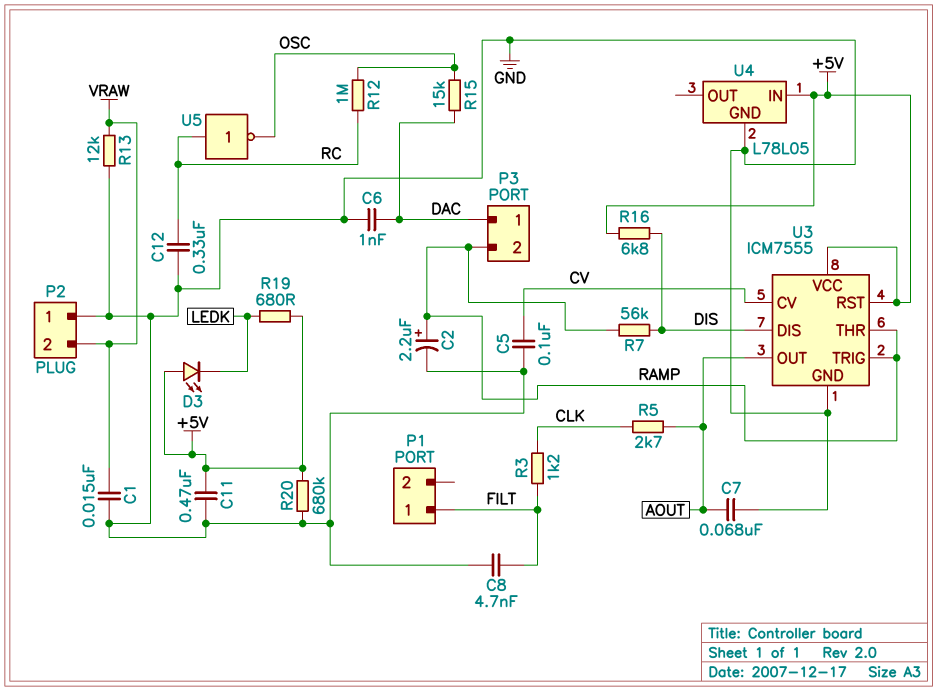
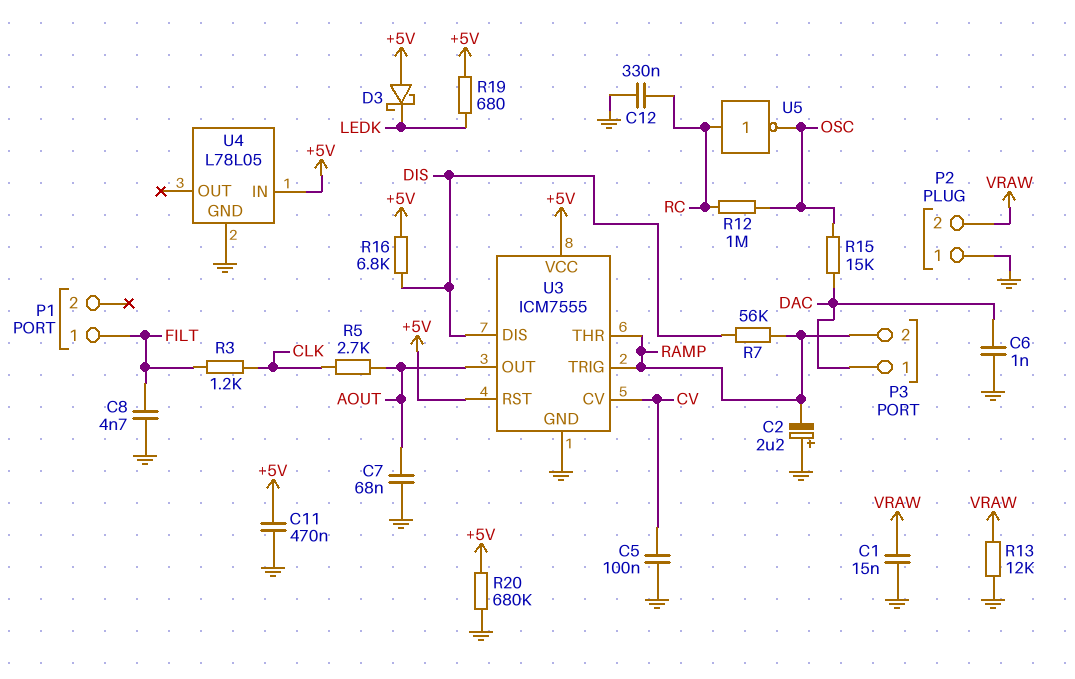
C2: 2.2uF (plus RAMP, minus GND) -> 2.2uF (plus GND, minus RAMP)
D3: LED (A +5V, K LEDK) -> schottky (A +5V, K LEDK)

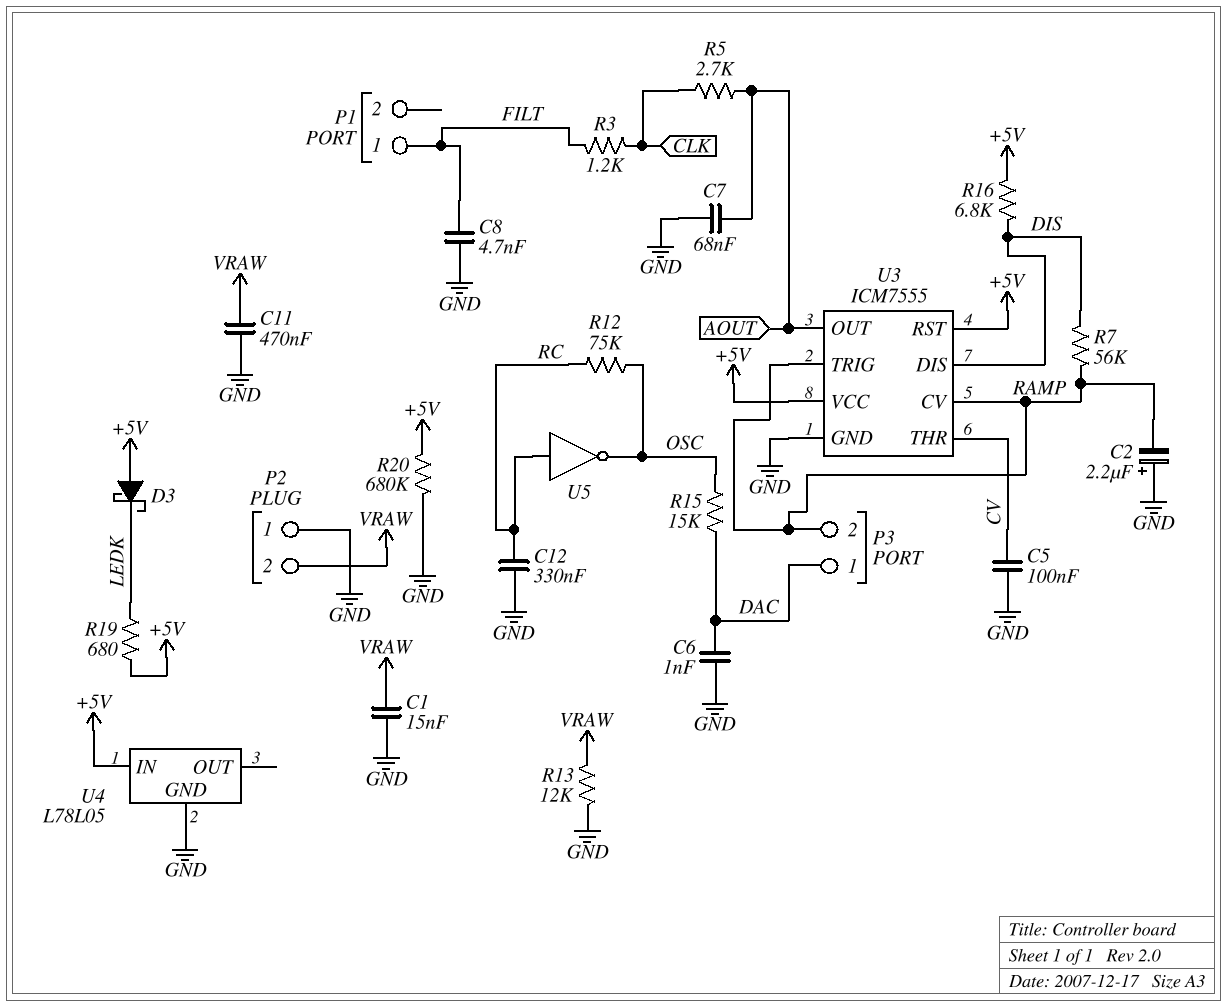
C11: 470nF (+5V, GND) -> 470nF (GND, VRAW)
R12: 1M (OSC, RC) -> 75k (OSC, RC)
U3 pin CV: CV -> RAMP
U3 pin THR: RAMP -> CV

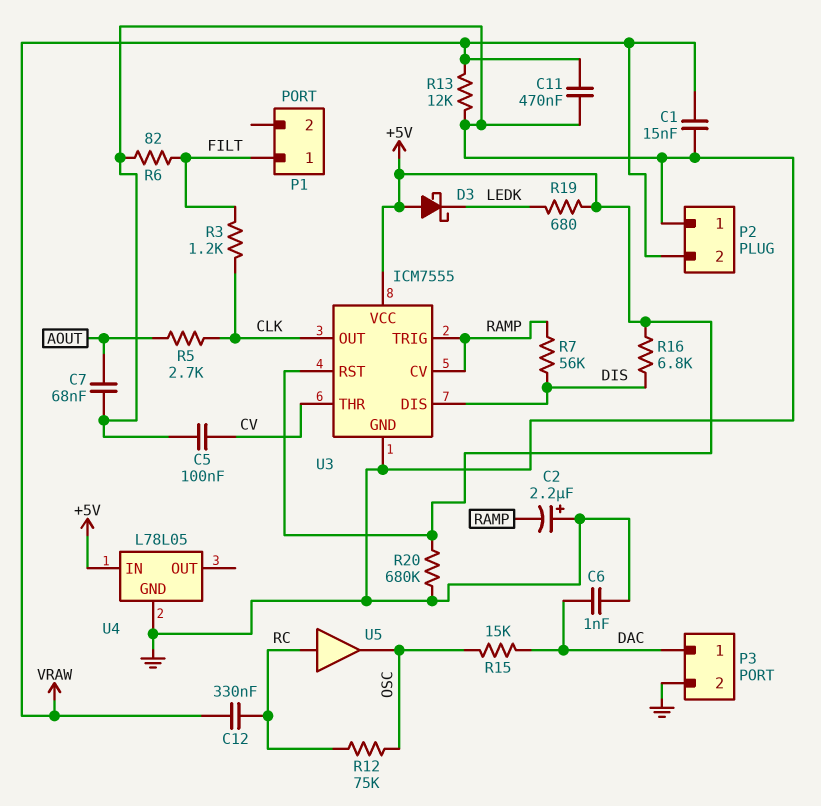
C8: 4.7nF (FILT, GND) -> none
C12: 330nF (GND, RC) -> 330nF (RC, VRAW)
P3 pin 2: RAMP -> GND
R6: none -> 82 (FILT, GND)
U3 pin OUT: AOUT -> CLK
U5: NOT (in RC, out OSC) -> buffer (in RC, out OSC)

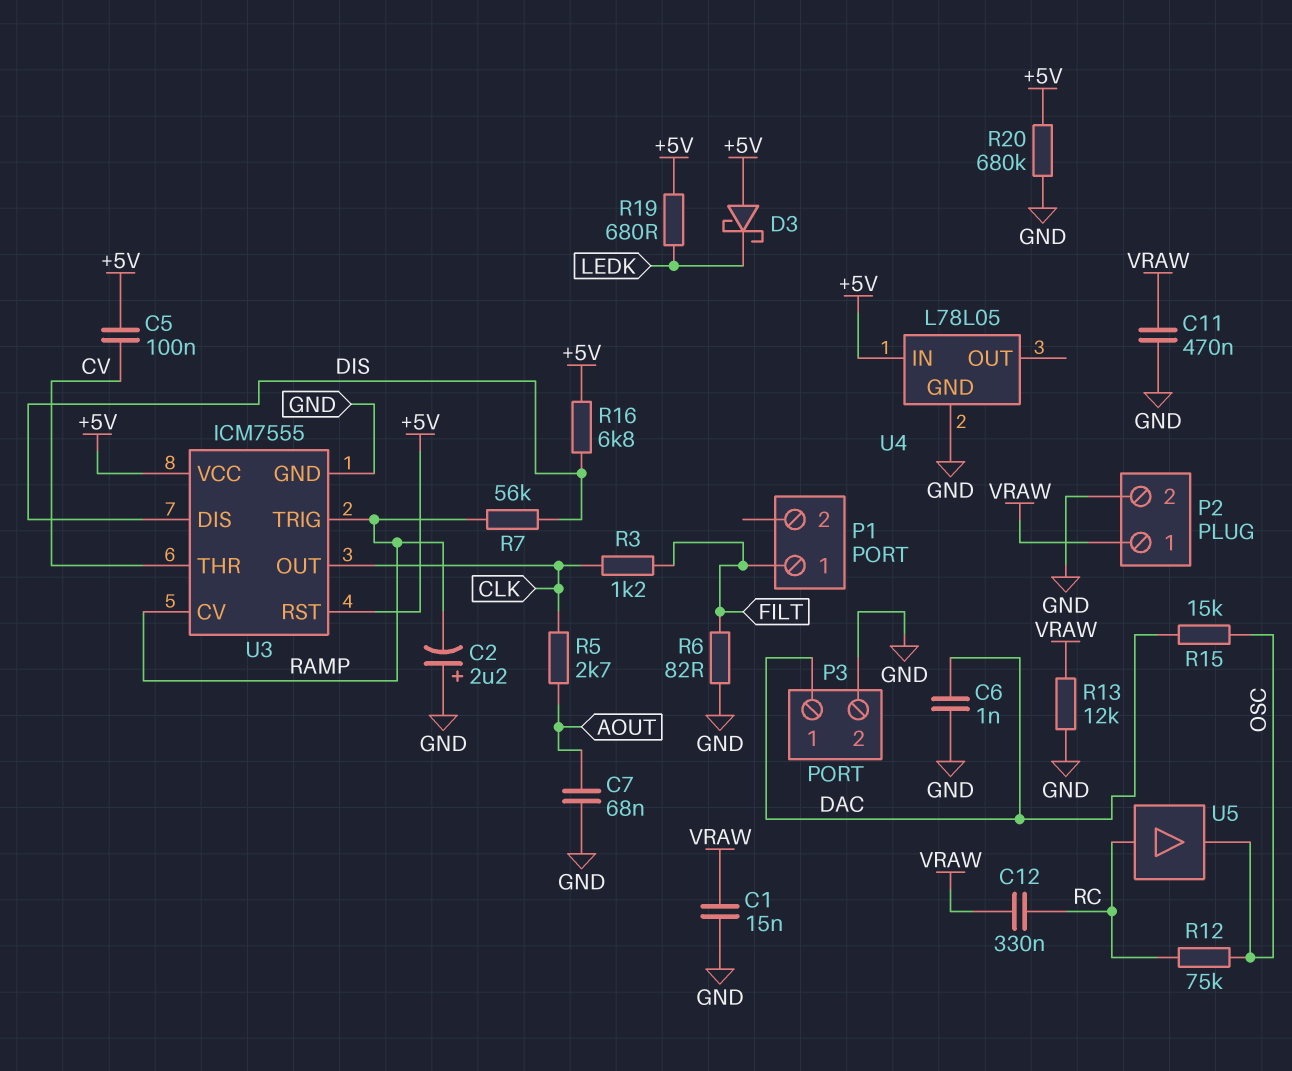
C5: 100nF (CV, GND) -> 100nF (+5V, CV)
P2 pin 1: GND -> VRAW
P2 pin 2: VRAW -> GND

